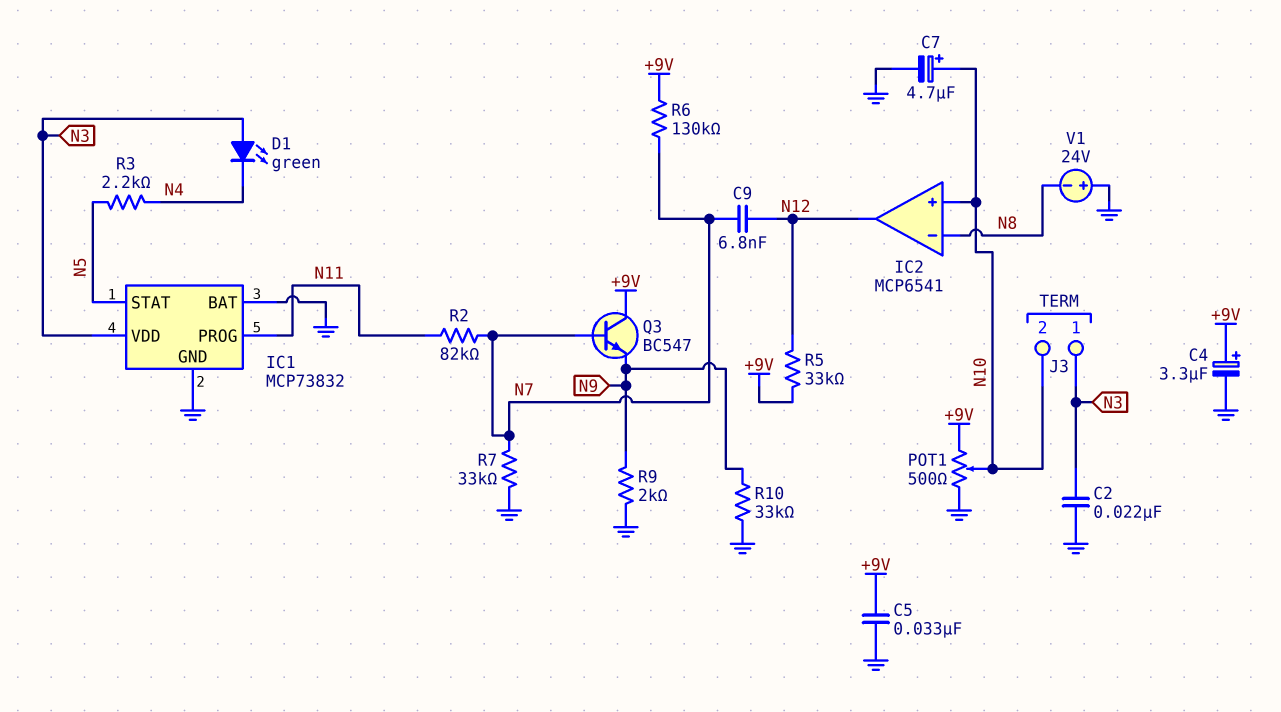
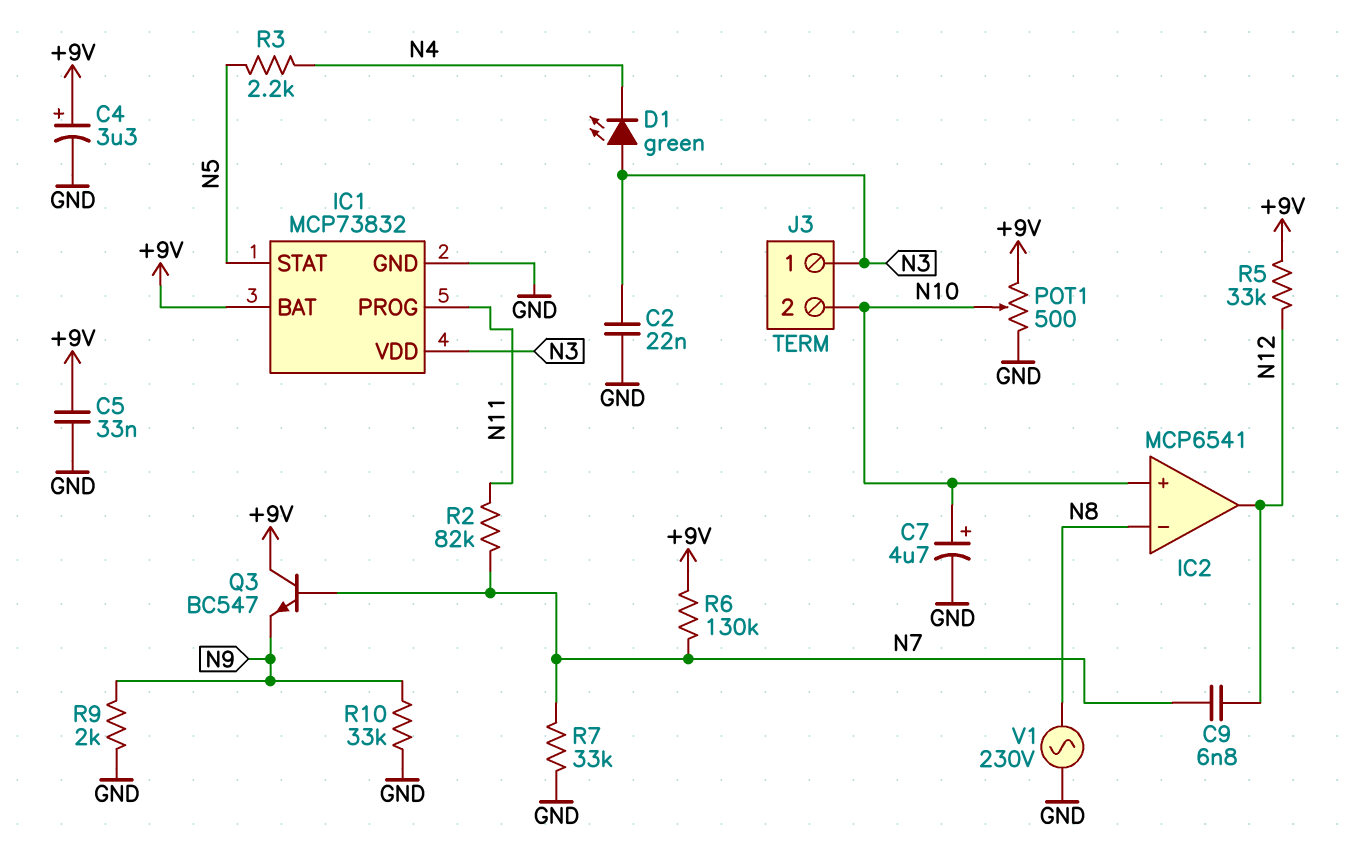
IC1 pin BAT: GND -> +9V
V1: 24V (plus GND, minus N8) -> AC 230V (GND, N8)

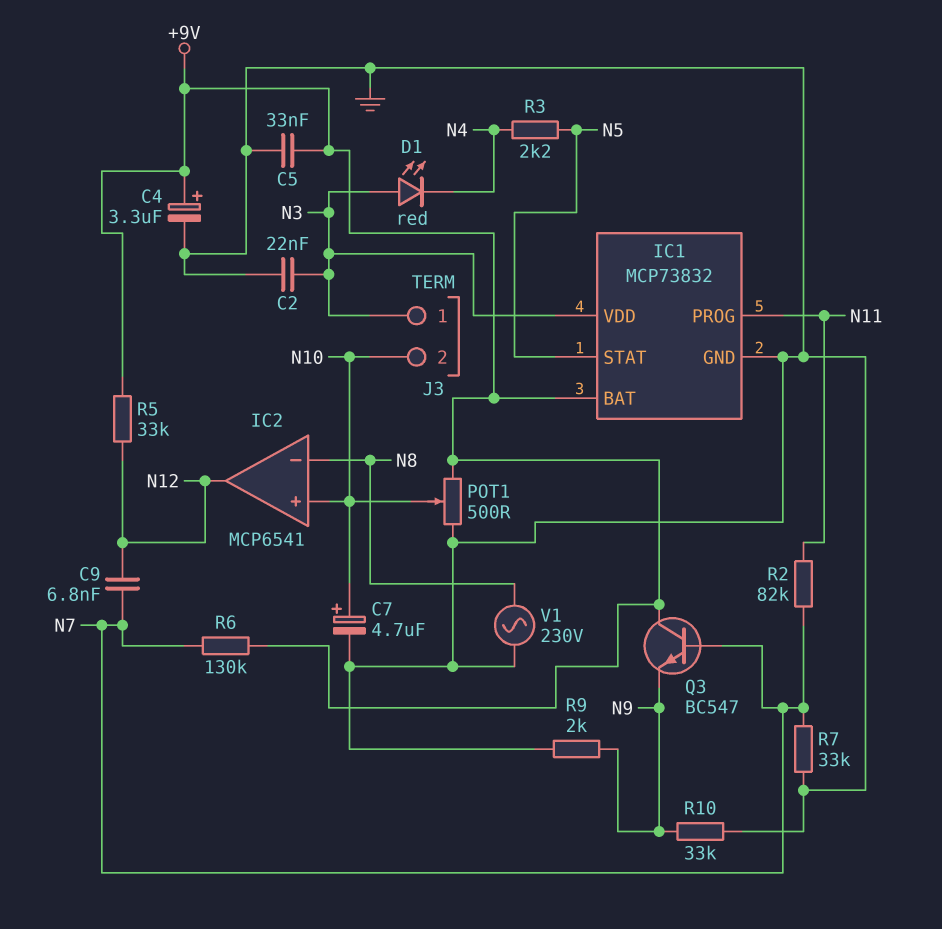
D1: LED green (A N3, K N4) -> LED red (A N3, K N4)

